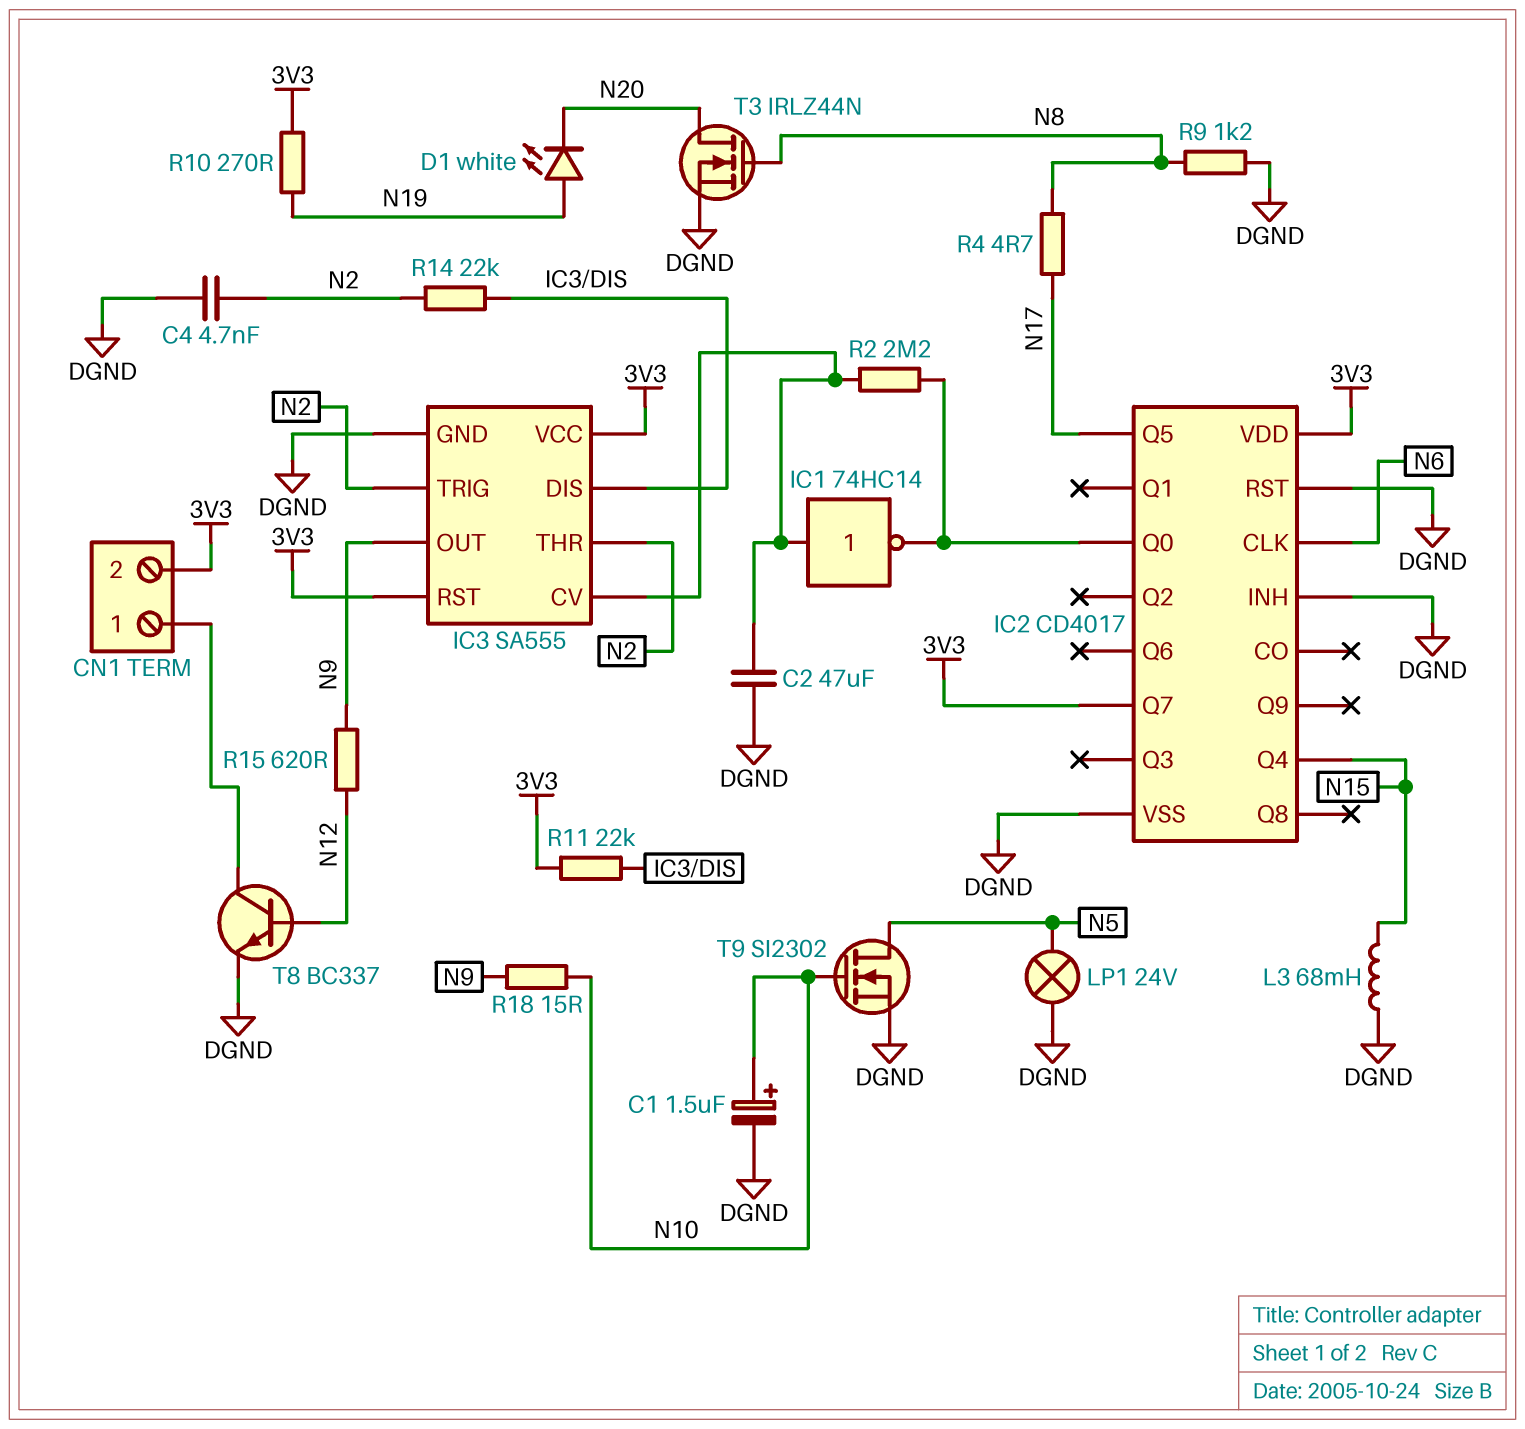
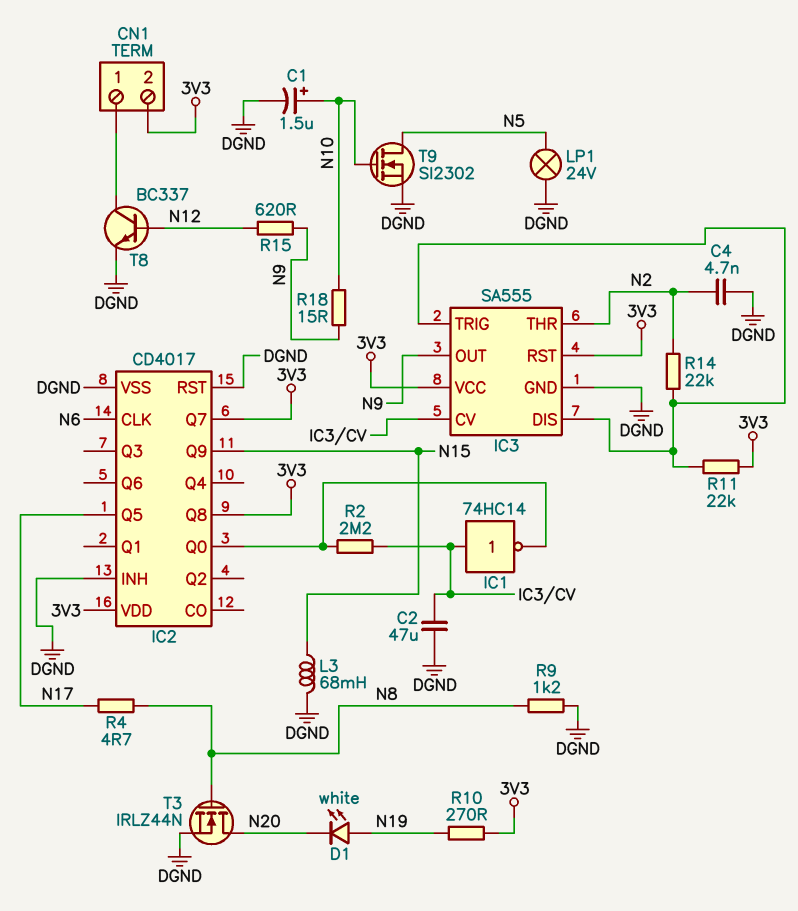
IC2 pin Q4: N15 -> none
IC2 pin Q8: none -> 3V3
IC2 pin Q9: none -> N15
IC3 pin TRIG: N2 -> IC3/DIS

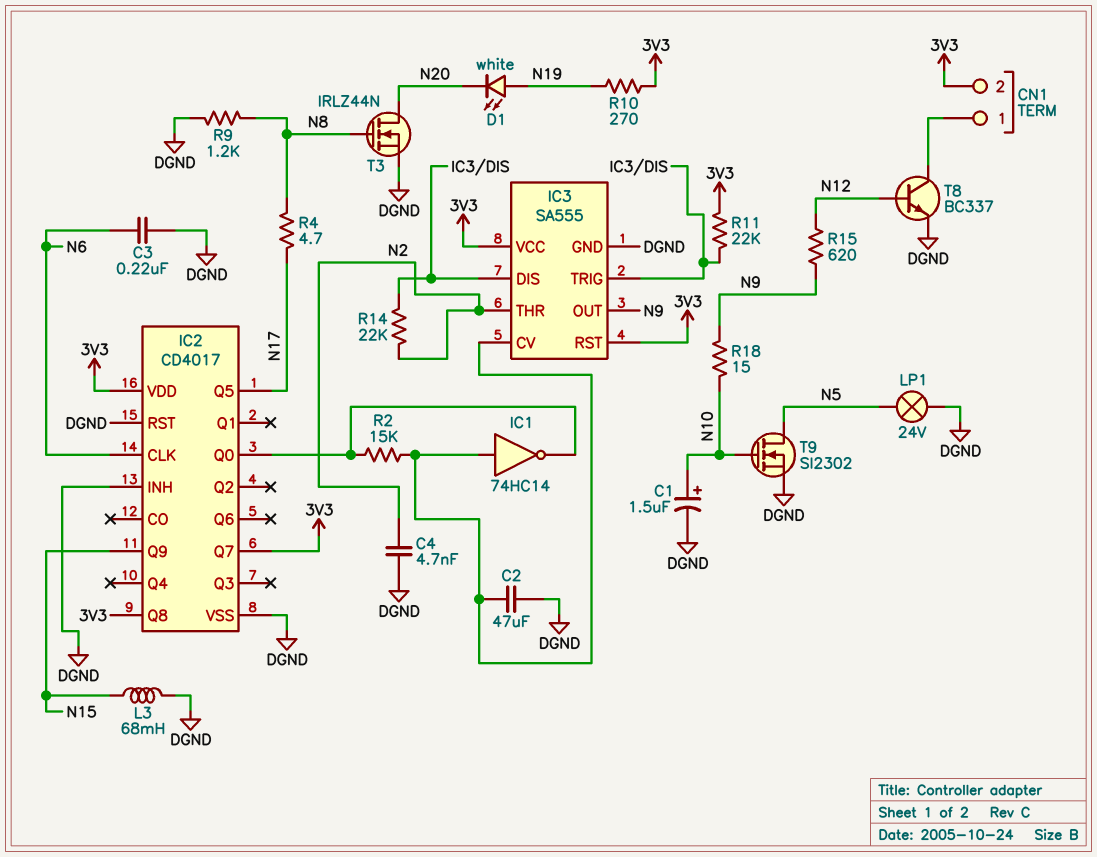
C3: none -> 220nF (DGND, N6)
R2: 2.2M (IC2/Q0, IC3/CV) -> 15k (IC2/Q0, IC3/CV)

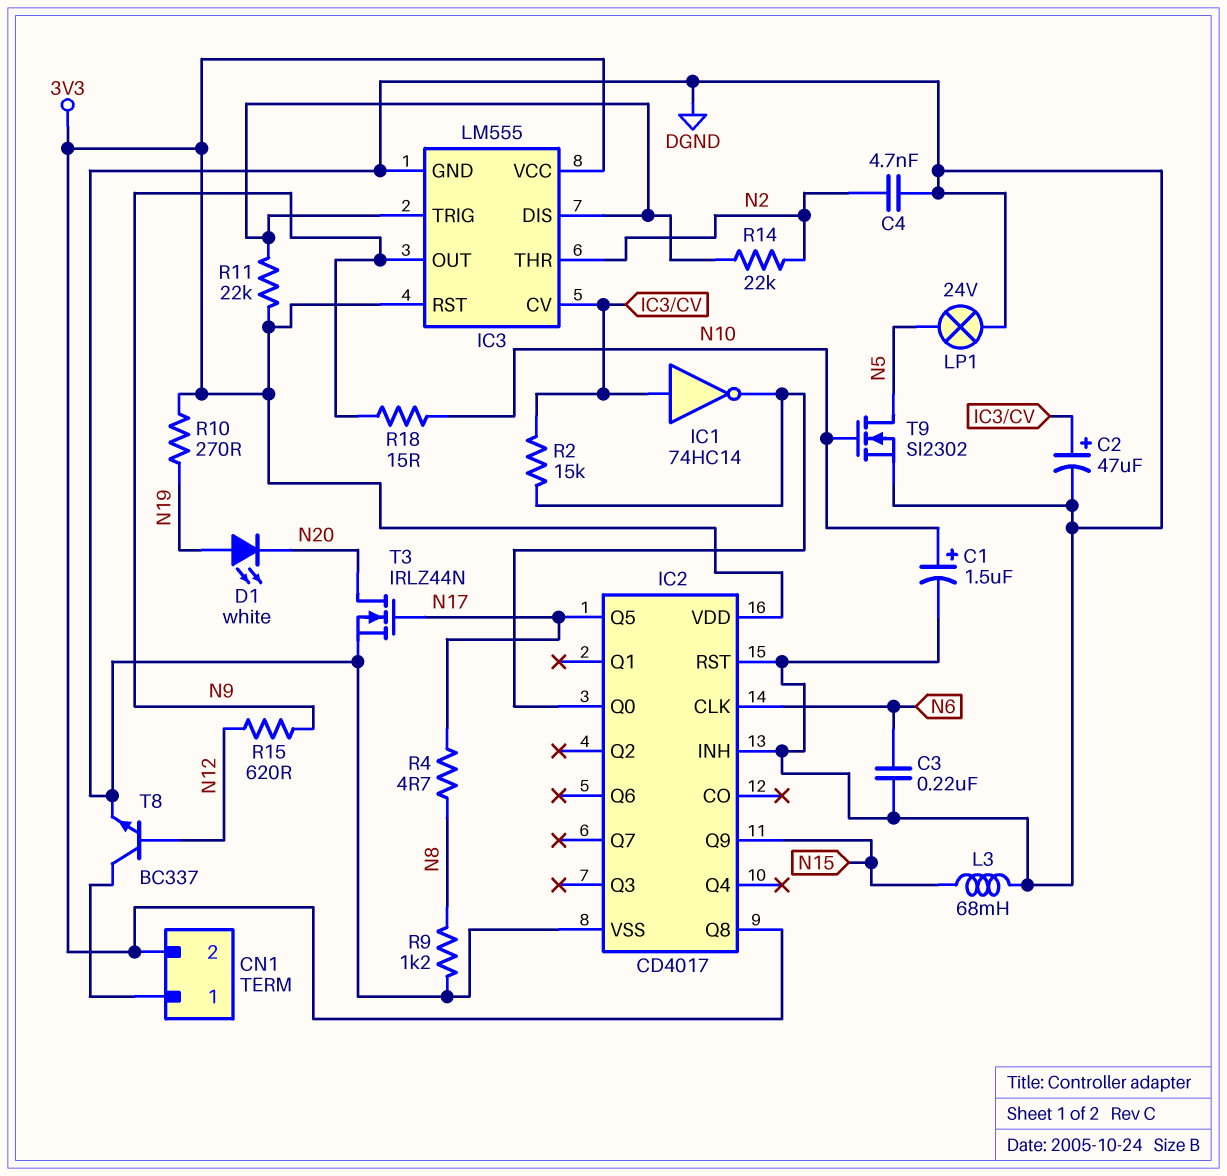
C2: 47uF (DGND, IC3/CV) -> 47uF (plus IC3/CV, minus DGND)
IC2 pin Q7: 3V3 -> none
IC3: SA555 -> LM555
T3: NMOS IRLZ44N (G N8, D N20, S DGND) -> NMOS IRLZ44N (G N17, D N20, S DGND)

